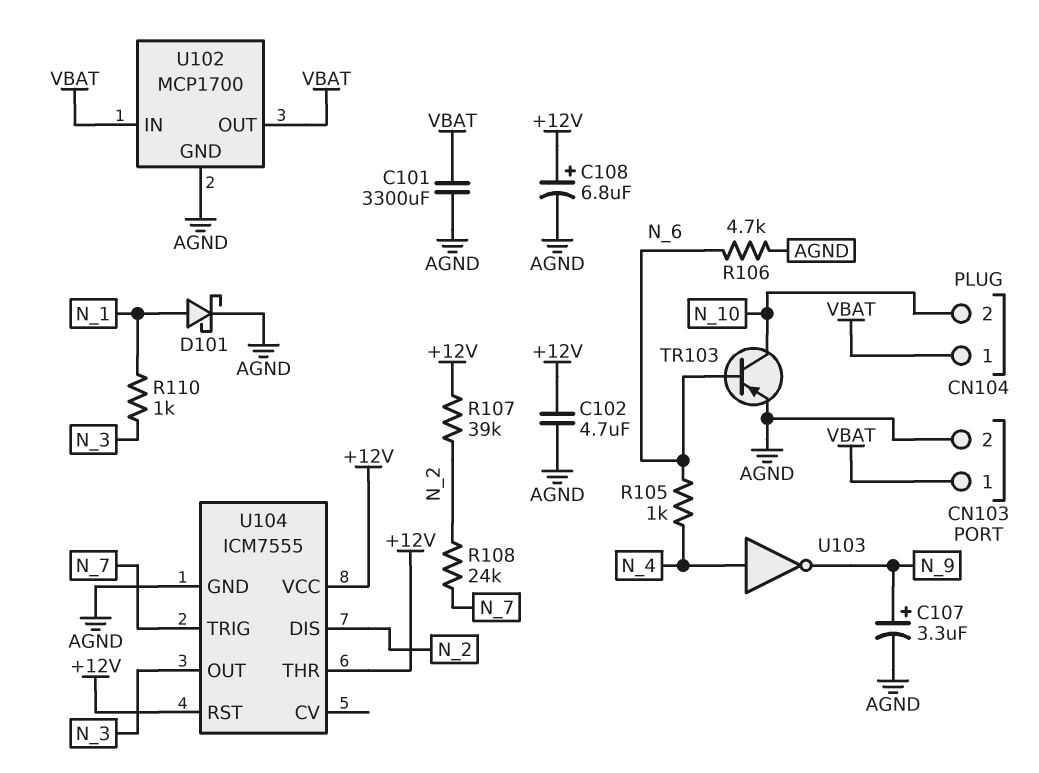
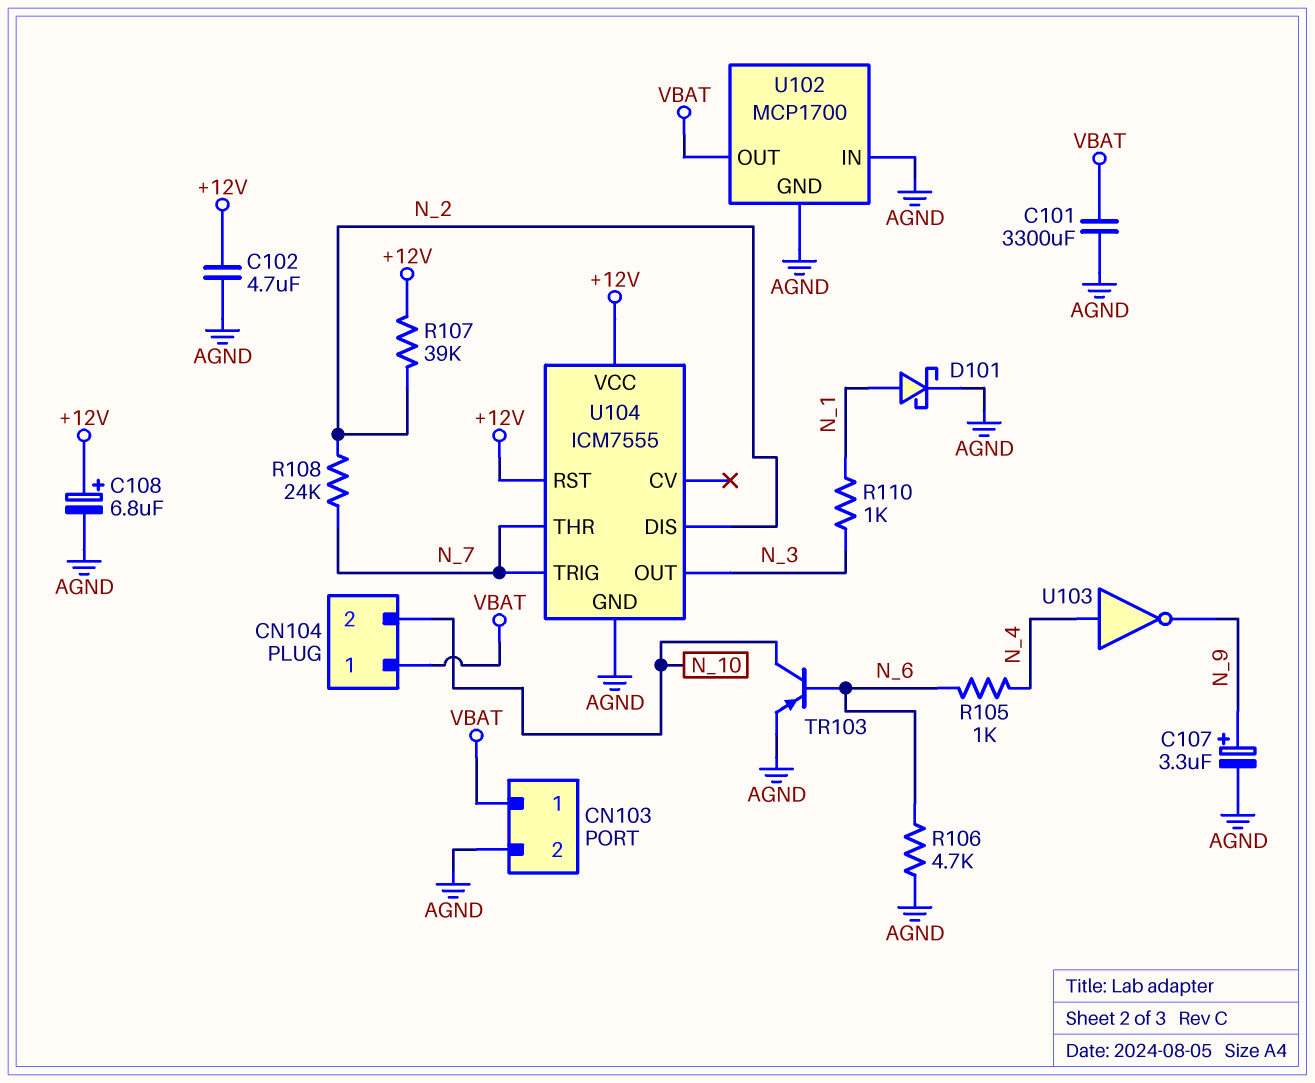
U102 pin IN: VBAT -> AGND
U104 pin THR: +12V -> N_7

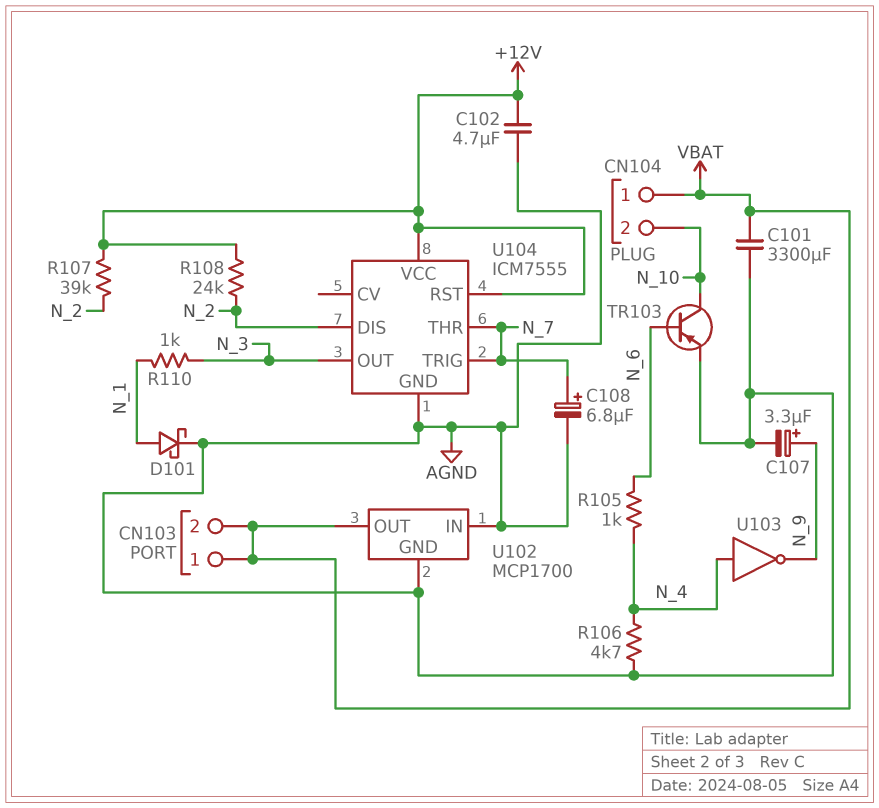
C108: 6.8uF (plus +12V, minus AGND) -> 6.8uF (plus N_7, minus AGND)
CN103 pin 2: AGND -> VBAT
R106: 4.7k (AGND, N_6) -> 4.7k (AGND, N_4)
R108: 24k (N_2, N_7) -> 24k (+12V, N_2)

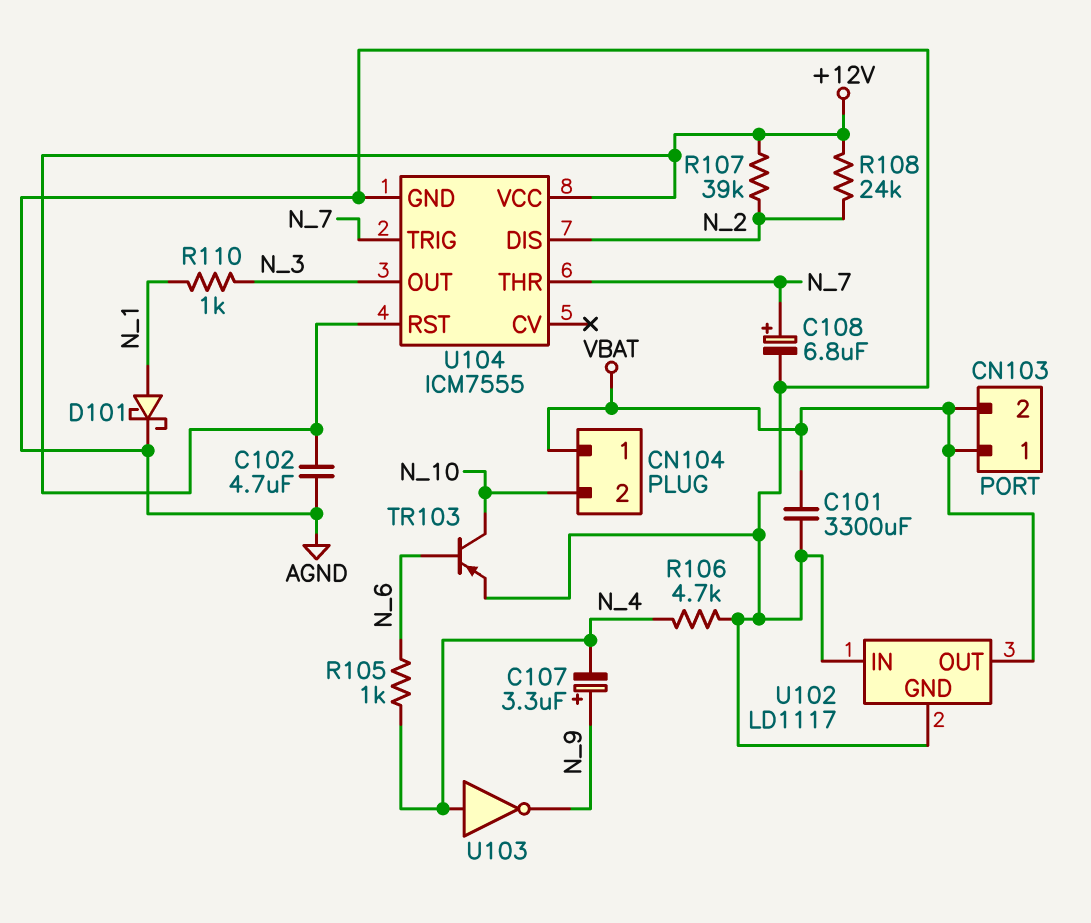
C107: 3.3uF (plus N_9, minus AGND) -> 3.3uF (plus N_9, minus N_4)
U102: MCP1700 -> LD1117

